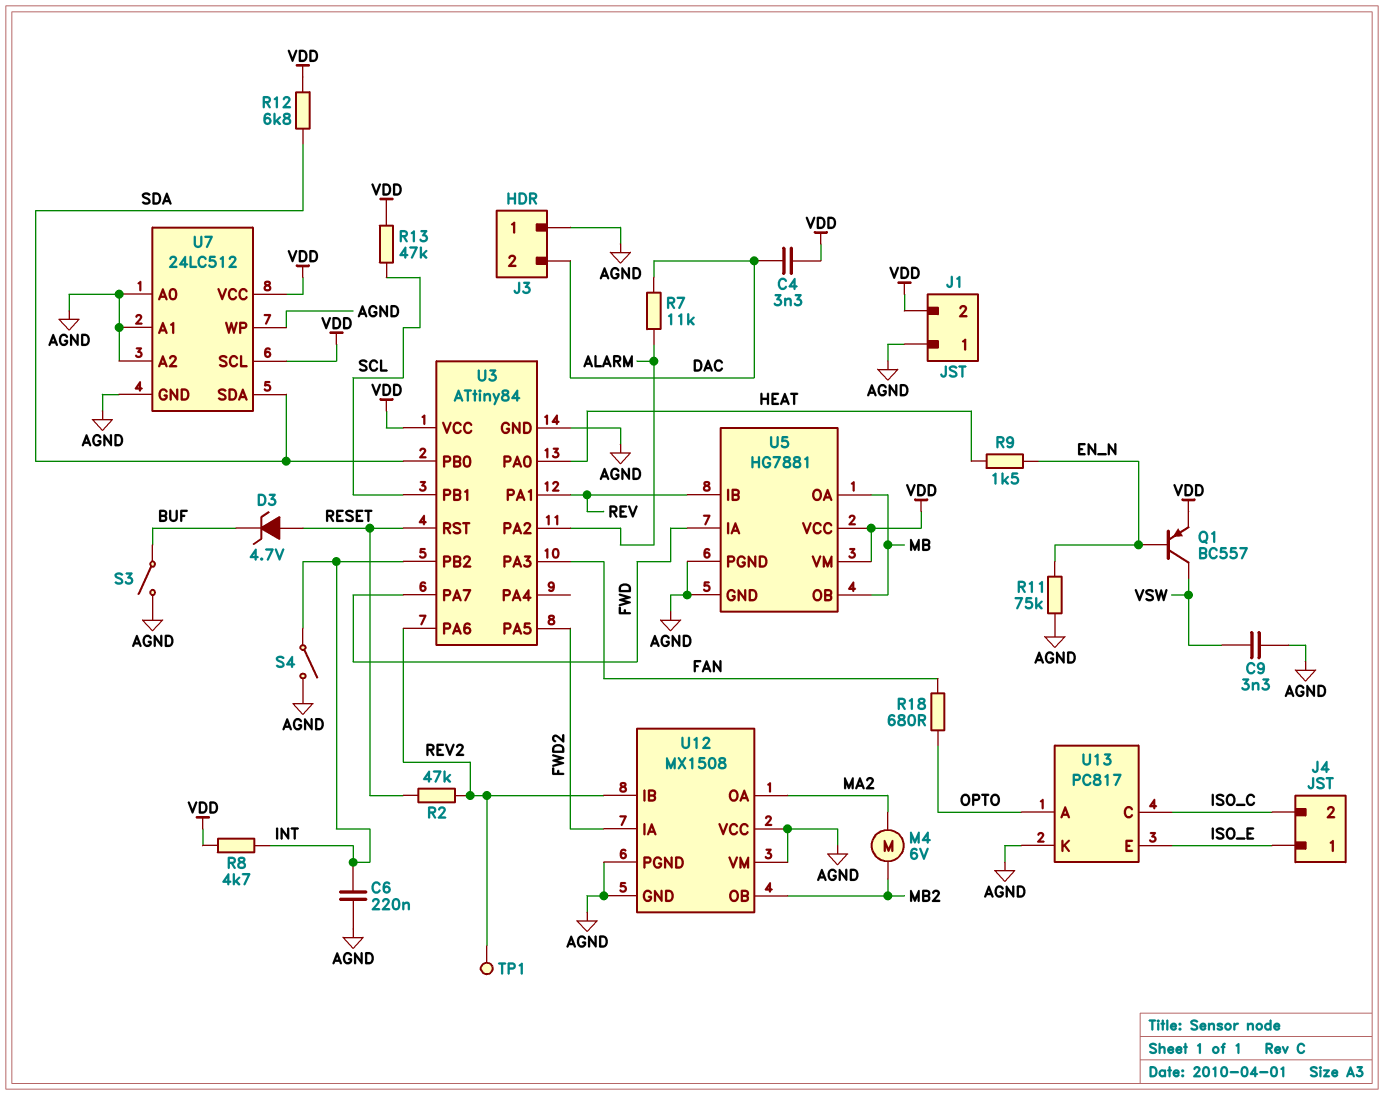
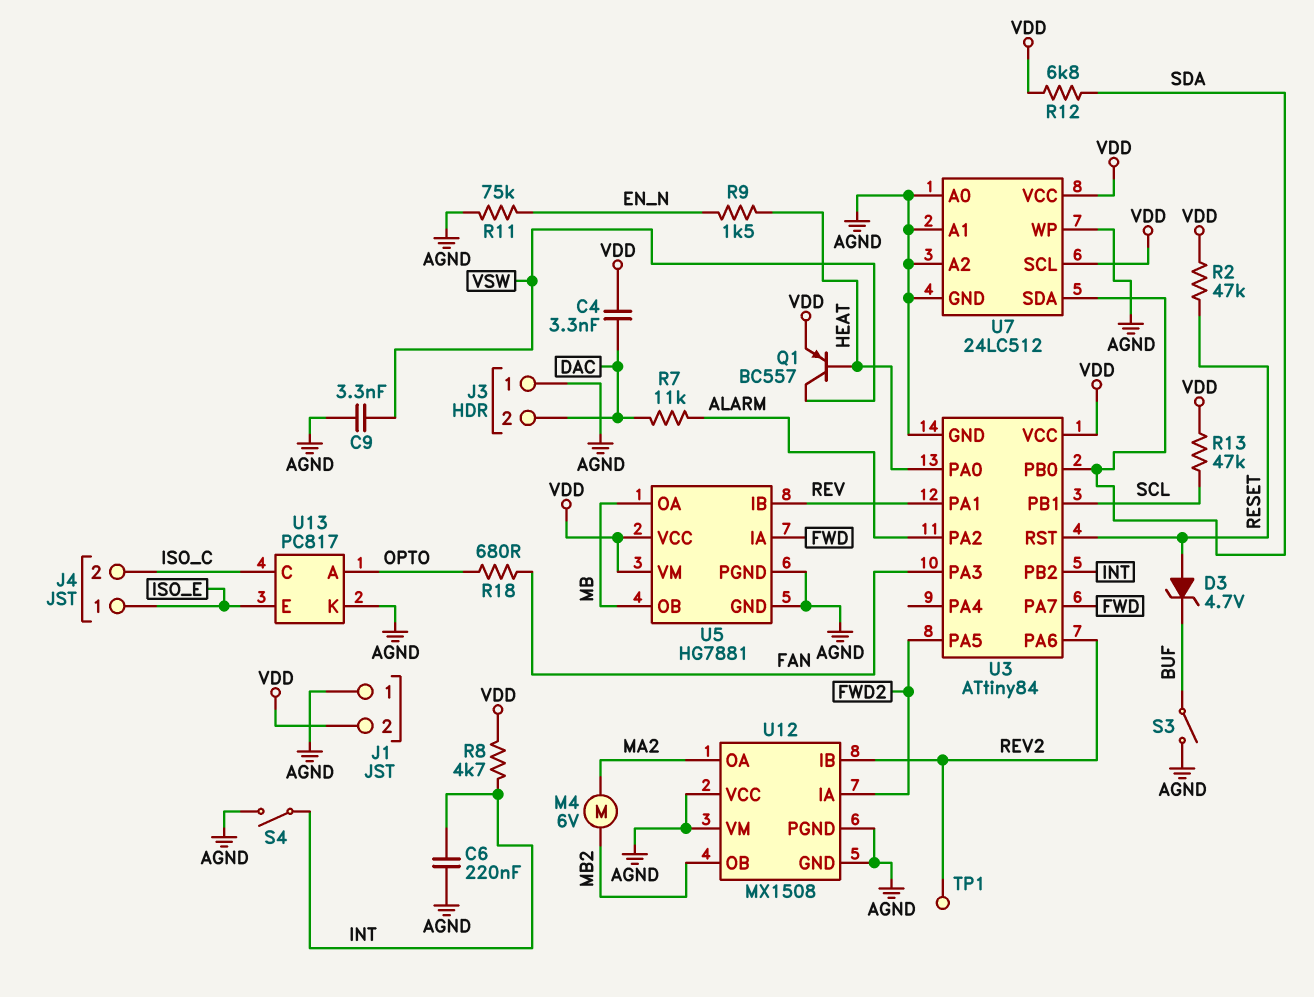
Q1: PNP BC557 (B EN_N, C VSW, E VDD) -> PNP BC557 (B HEAT, C VSW, E VDD)
R2: 47k (RESET, REV2) -> 47k (RESET, VDD)

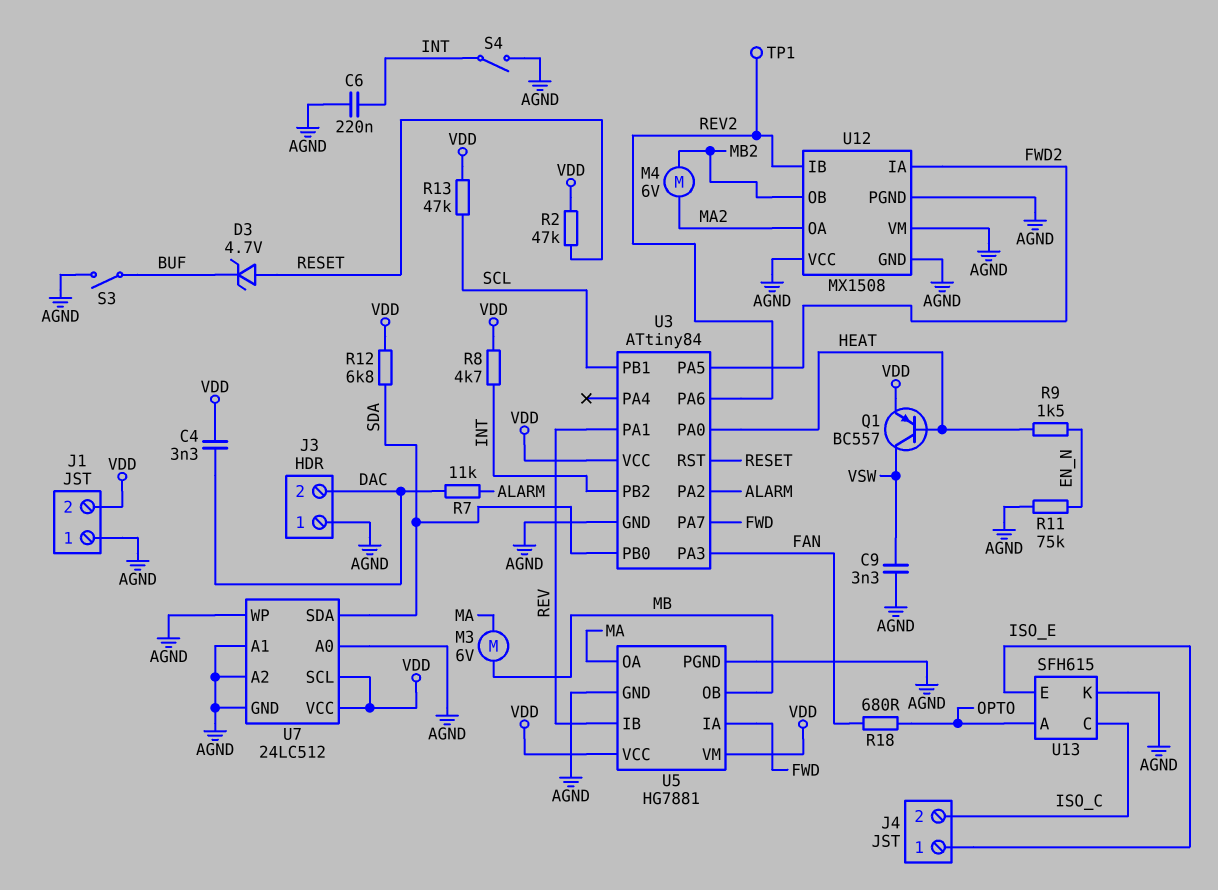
M3: none -> motor 6V (MA, MB)
U5 pin OA: MB -> MA
U13: PC817 -> SFH615

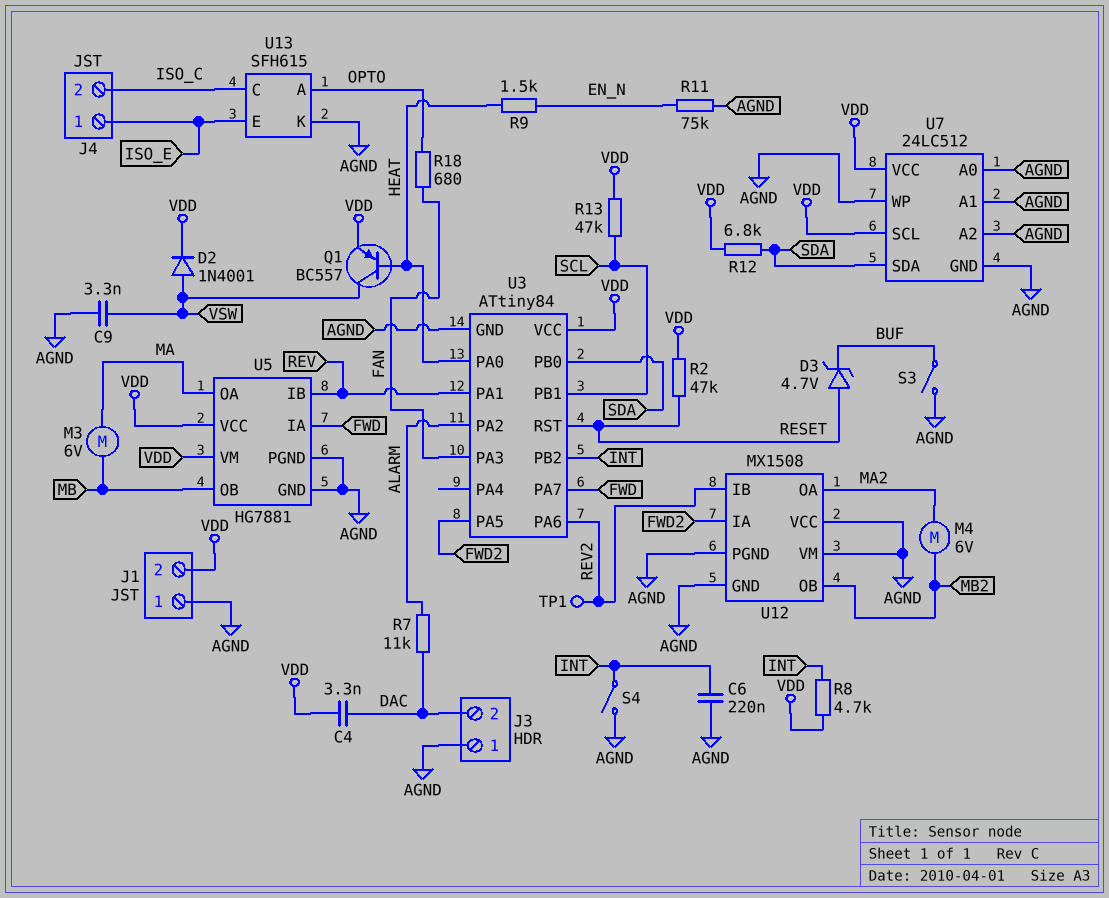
D2: none -> diode 1N4001 (A VSW, K VDD)

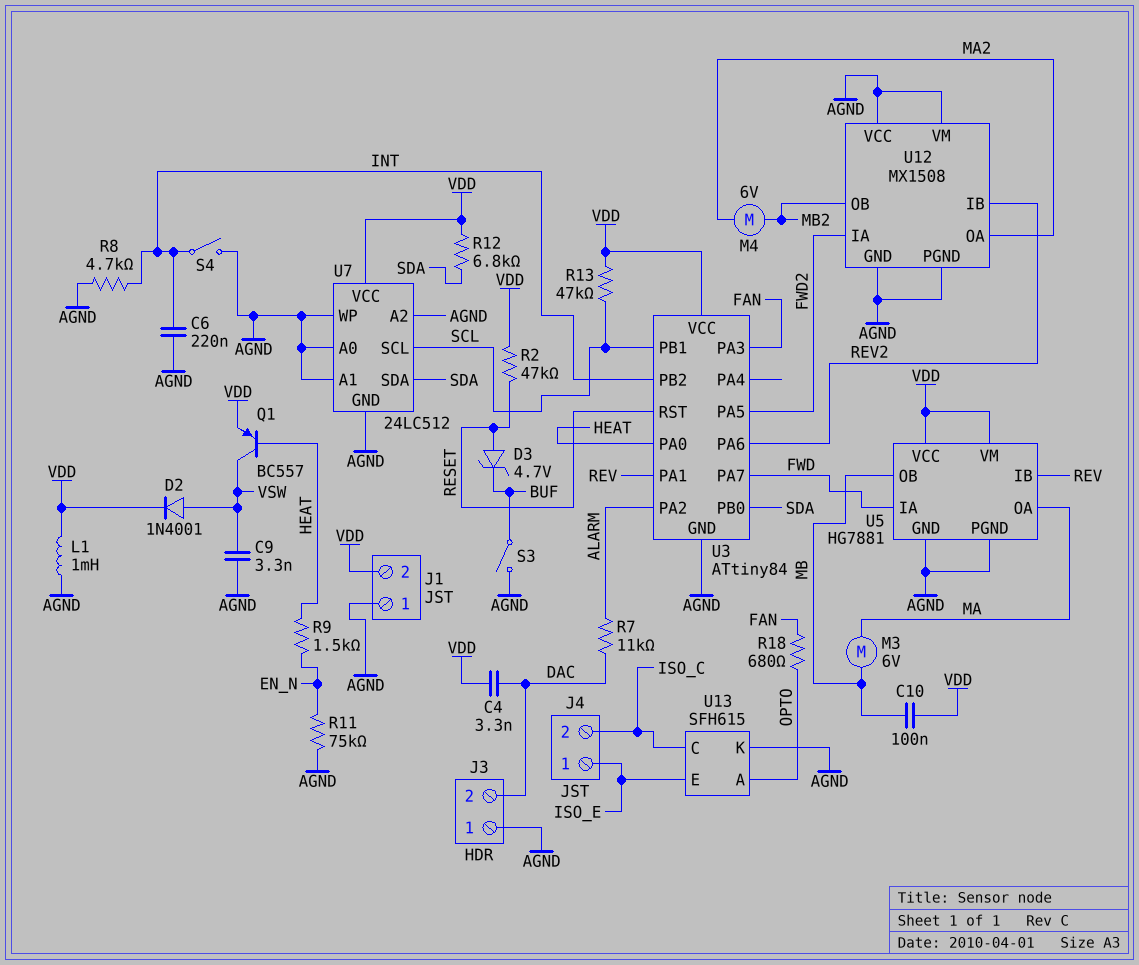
C10: none -> 100nF (MB, VDD)
L1: none -> 1mH (AGND, VDD)
R8: 4.7k (INT, VDD) -> 4.7k (AGND, INT)
TP1: test point (REV2) -> none
U7 pin SCL: VDD -> SCL

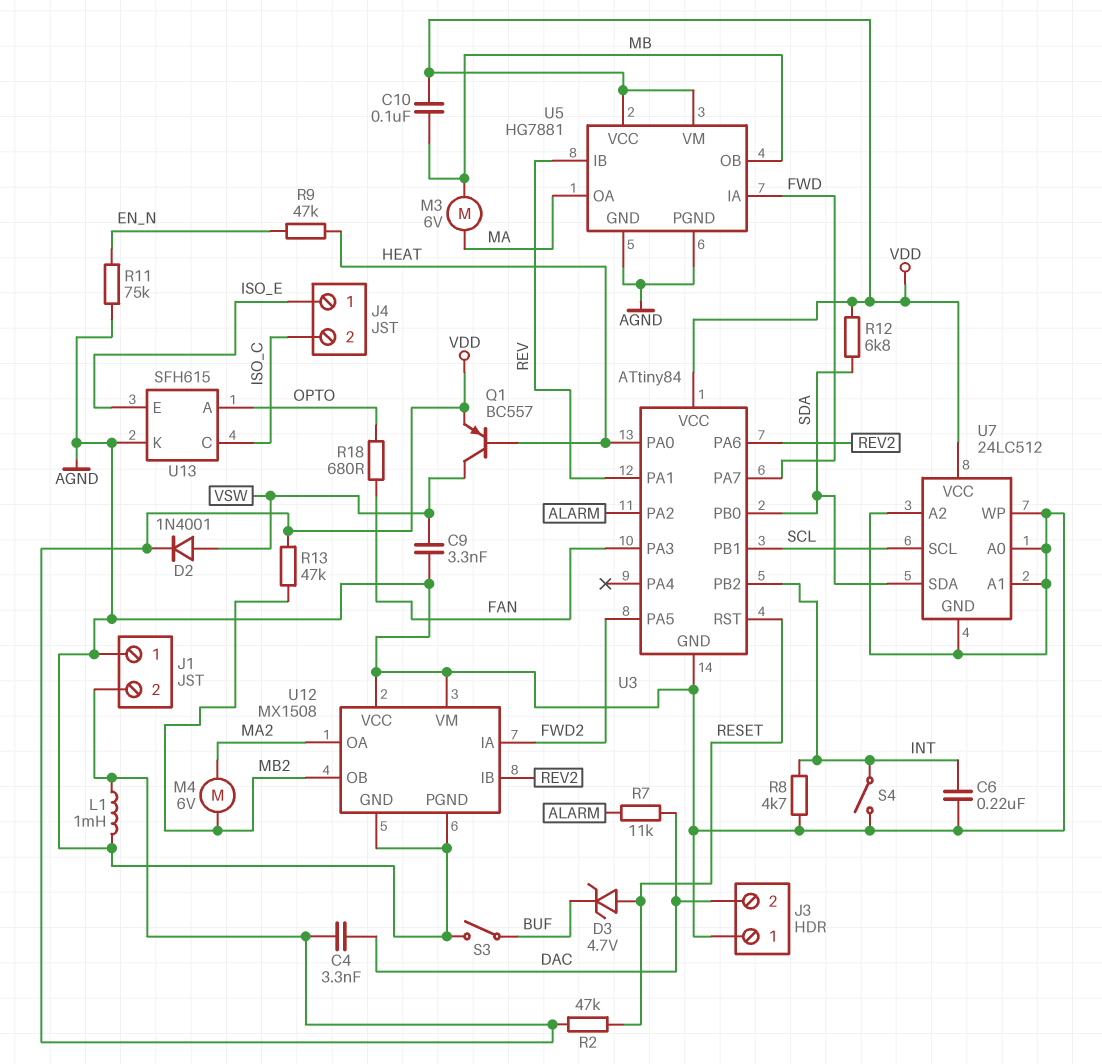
R9: 1.5k (EN_N, HEAT) -> 47k (EN_N, HEAT)
R13: 47k (SCL, VDD) -> 47k (MB2, VDD)

